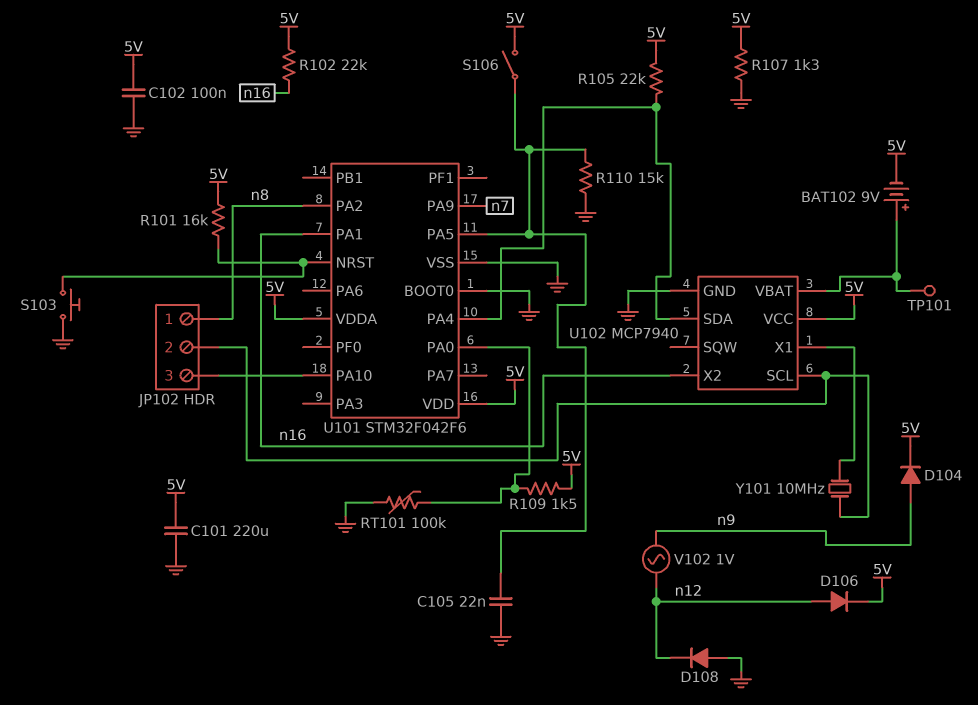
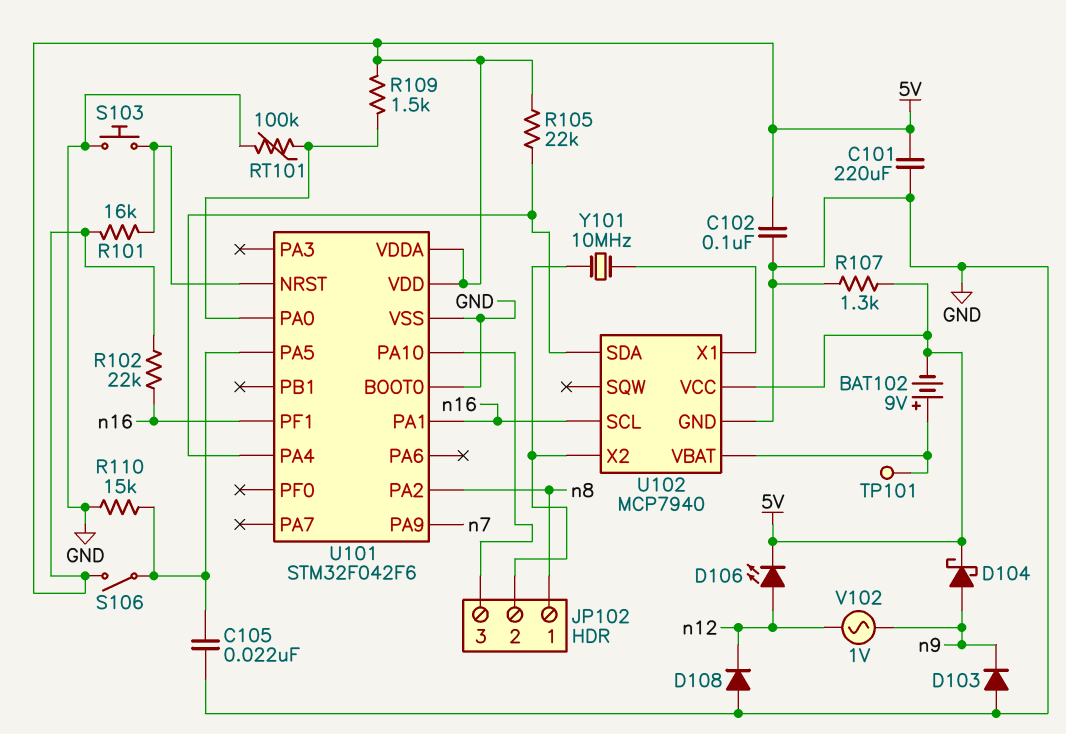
D103: none -> diode (A GND, K n9)
D104: diode (A n9, K 5V) -> schottky (A n9, K 5V)
D106: diode (A n12, K 5V) -> LED (A n12, K 5V)
U101 pin PF1: none -> n16
U102 pin SCL: JP102/2 -> n16
U102 pin X2: n16 -> JP102/2

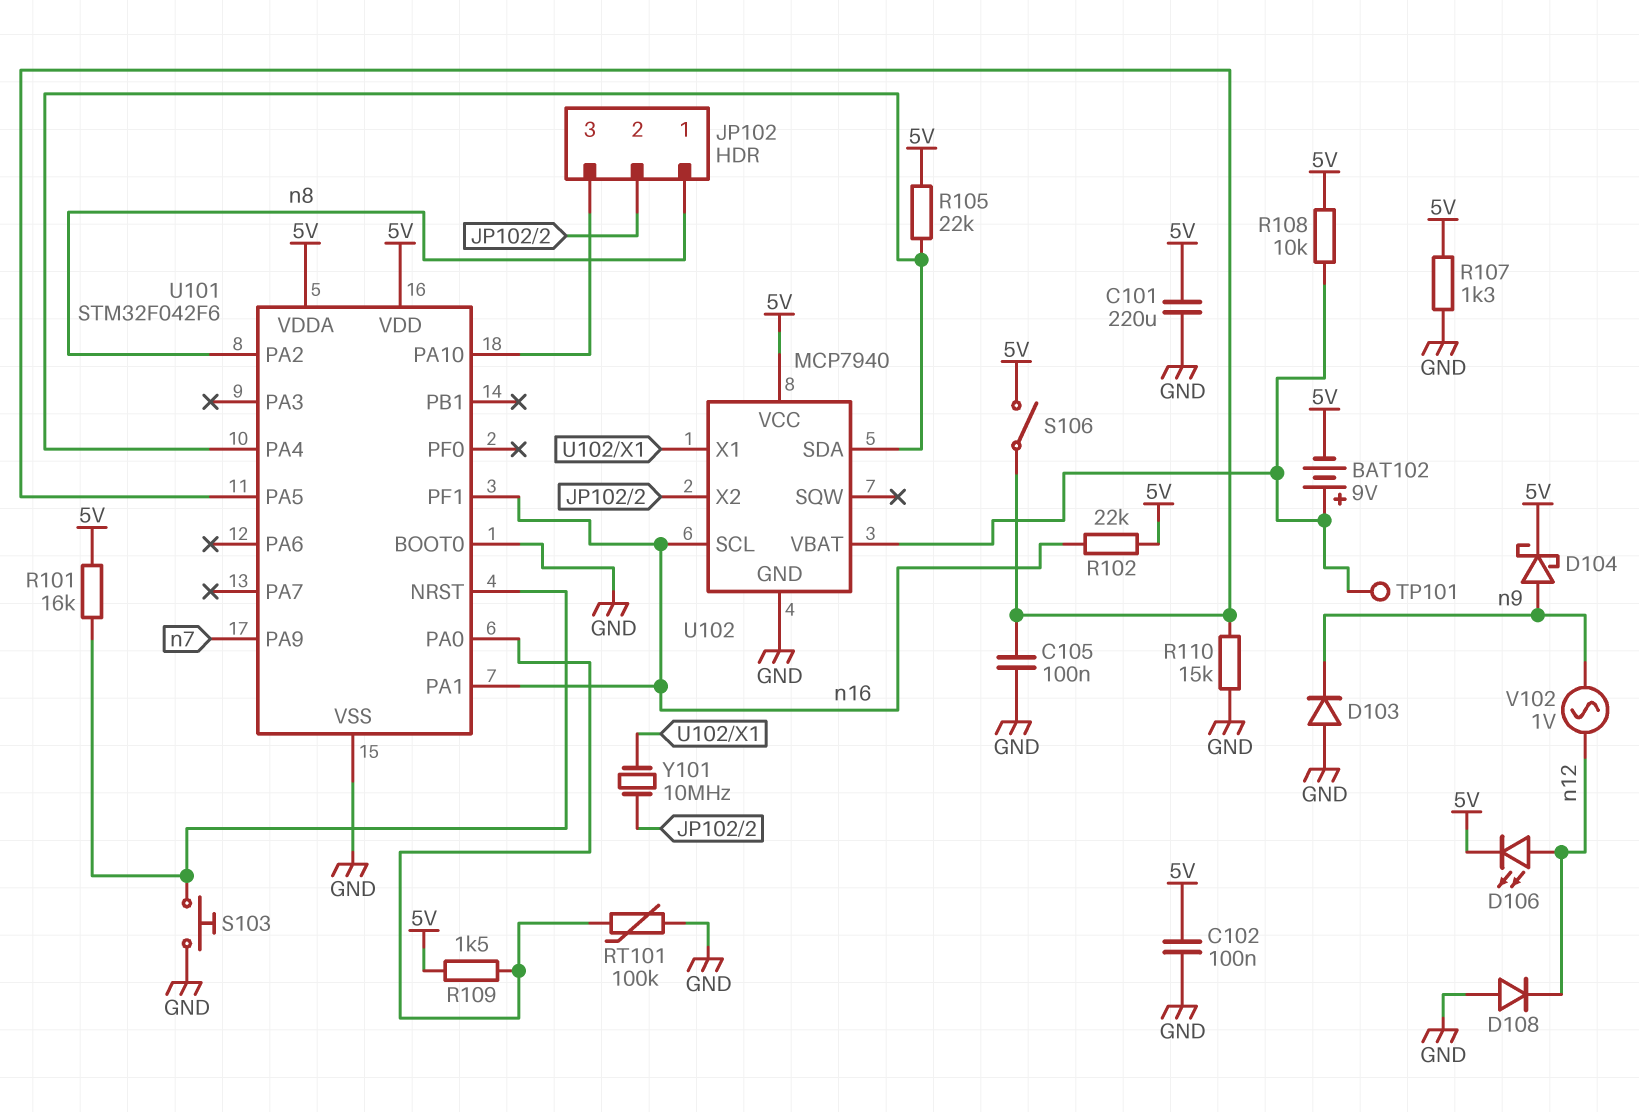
C105: 22nF (GND, U101/PA5) -> 100nF (GND, U101/PA5)
R108: none -> 10k (5V, U102/VBAT)

